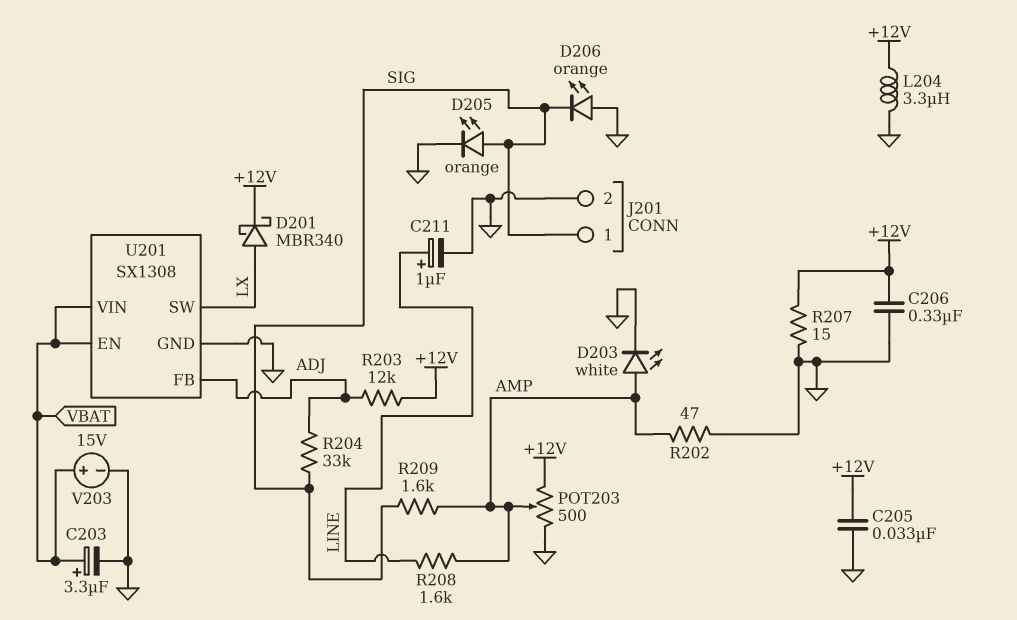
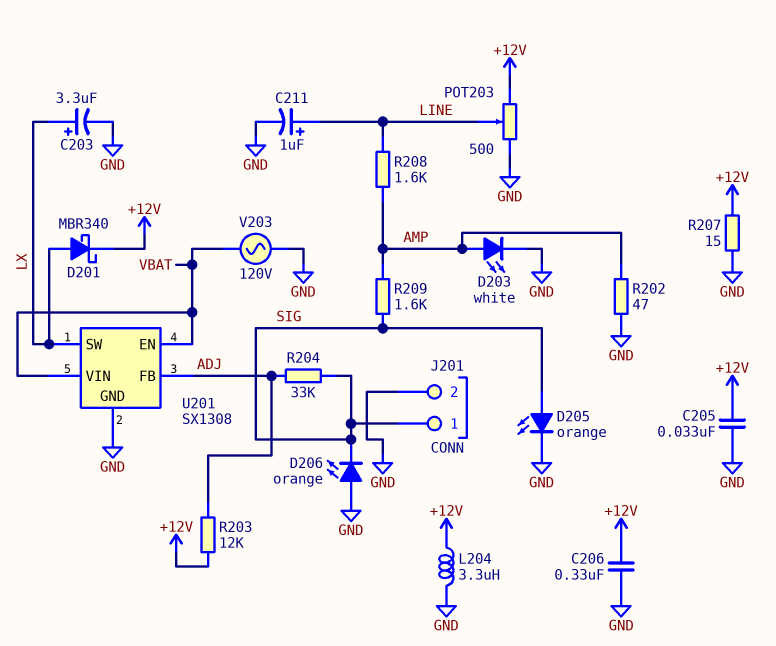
C203: 3.3uF (plus VBAT, minus GND) -> 3.3uF (plus LX, minus GND)
POT203: 500 (+12V, GND, wiper AMP) -> 500 (+12V, GND, wiper LINE)
V203: 15V (plus VBAT, minus GND) -> AC 120V (GND, VBAT)

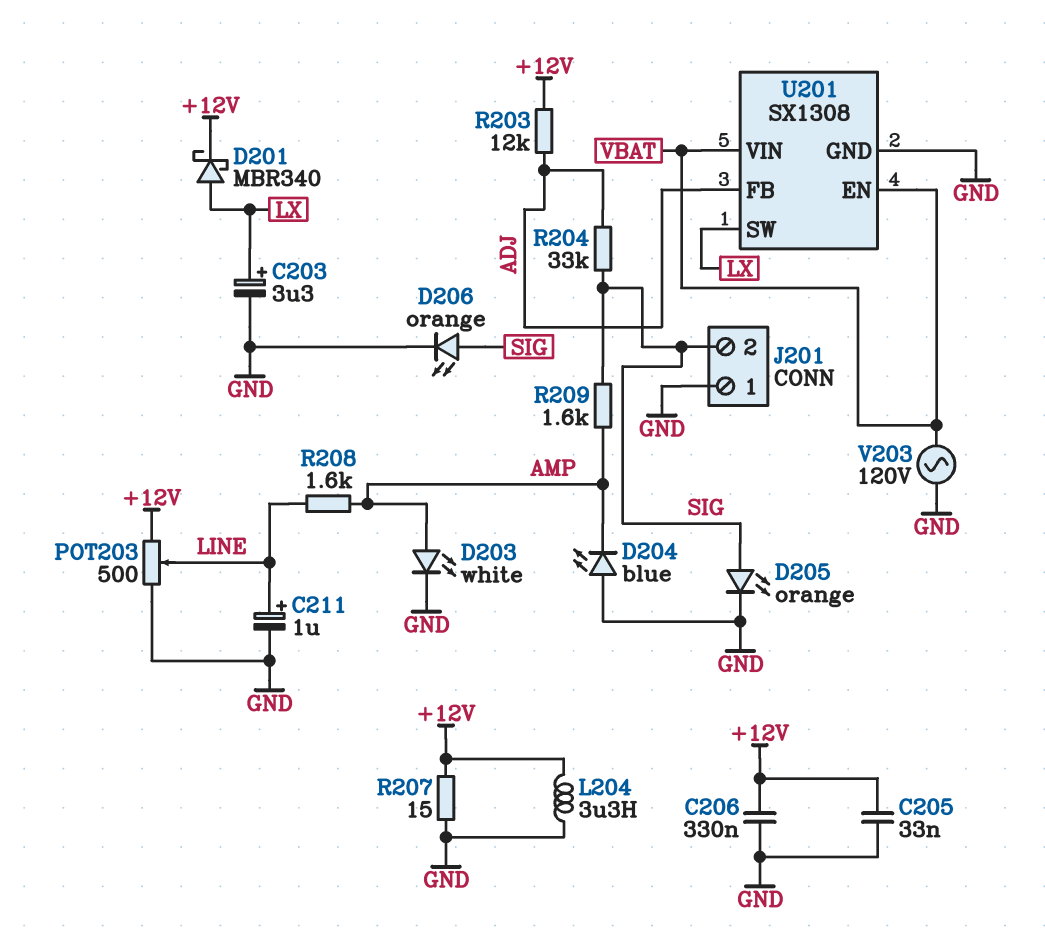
D204: none -> LED blue (A GND, K AMP)
D206: LED orange (A GND, K SIG) -> LED orange (A SIG, K GND)
J201 pin 1: SIG -> GND
J201 pin 2: GND -> SIG
R202: 47 (AMP, GND) -> none

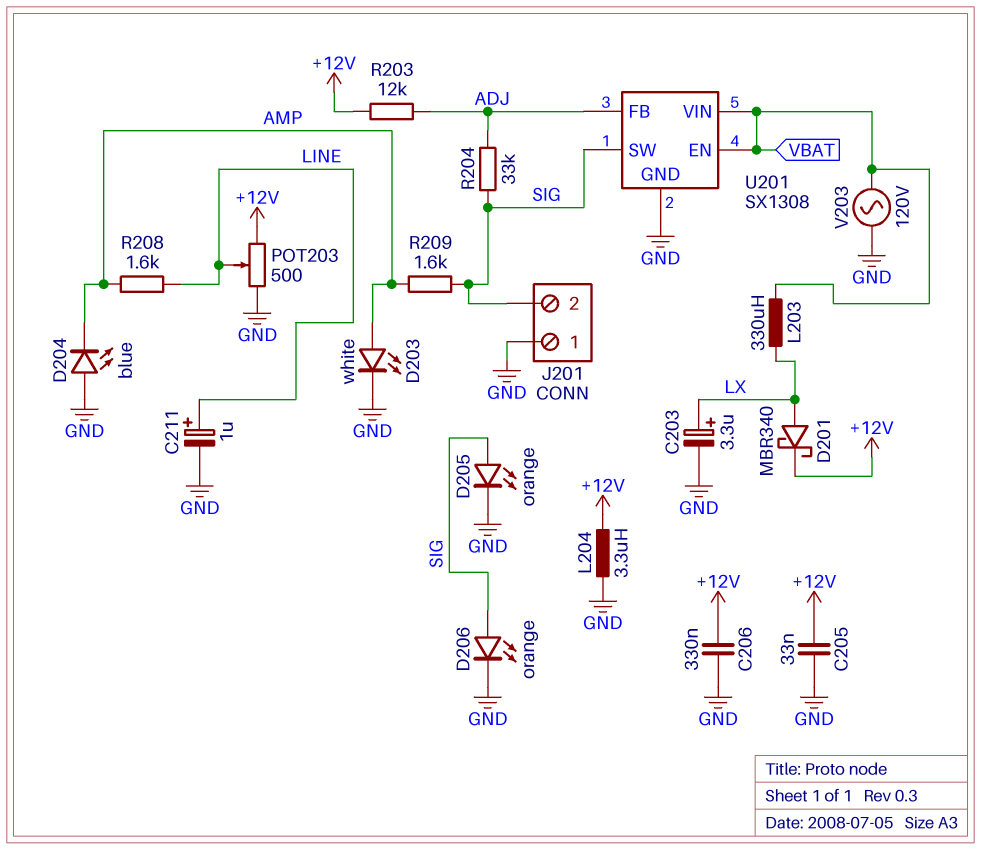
L203: none -> 330uH (LX, VBAT)
R207: 15 (+12V, GND) -> none
U201 pin SW: LX -> SIG

